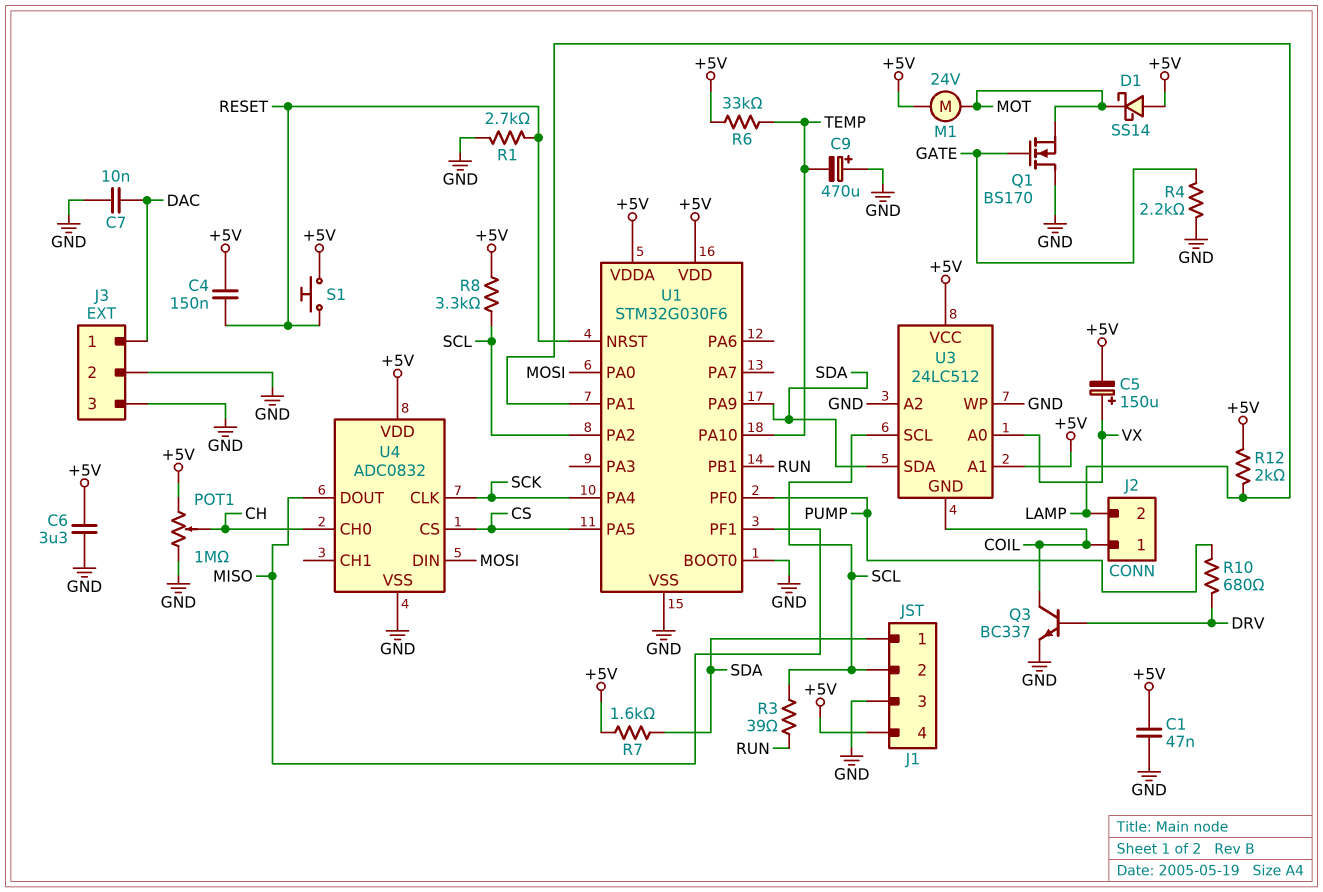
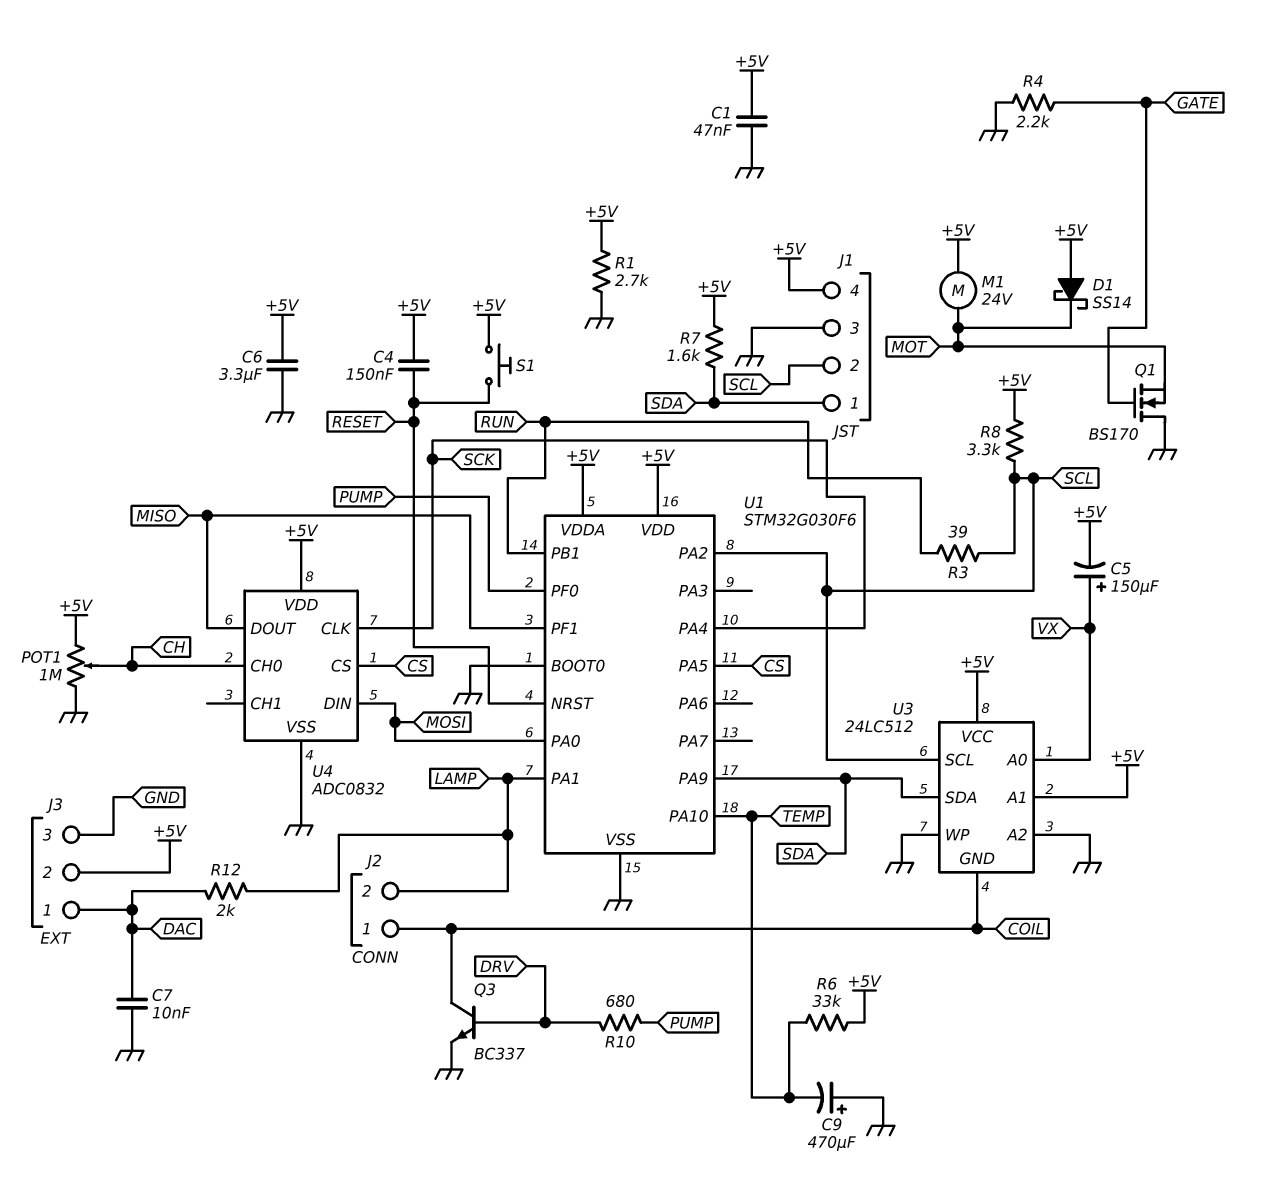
J3 pin 2: GND -> +5V
R1: 2.7k (GND, RESET) -> 2.7k (+5V, GND)
R12: 2k (+5V, LAMP) -> 2k (DAC, LAMP)

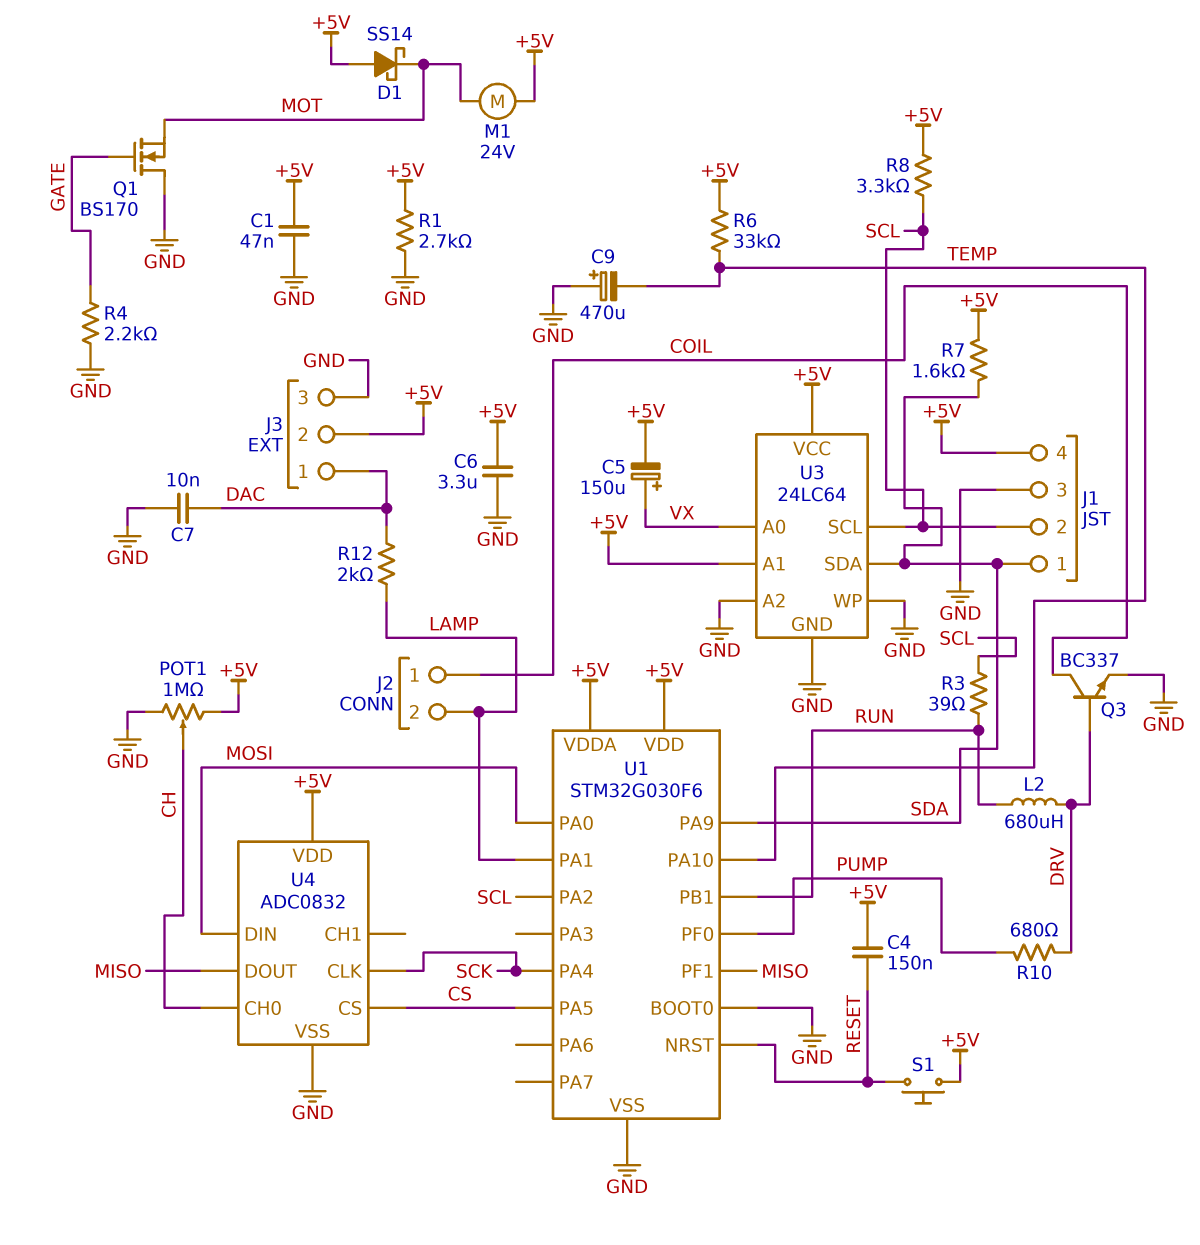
L2: none -> 680uH (DRV, RUN)
U3: 24LC512 -> 24LC64
U3 pin GND: COIL -> GND

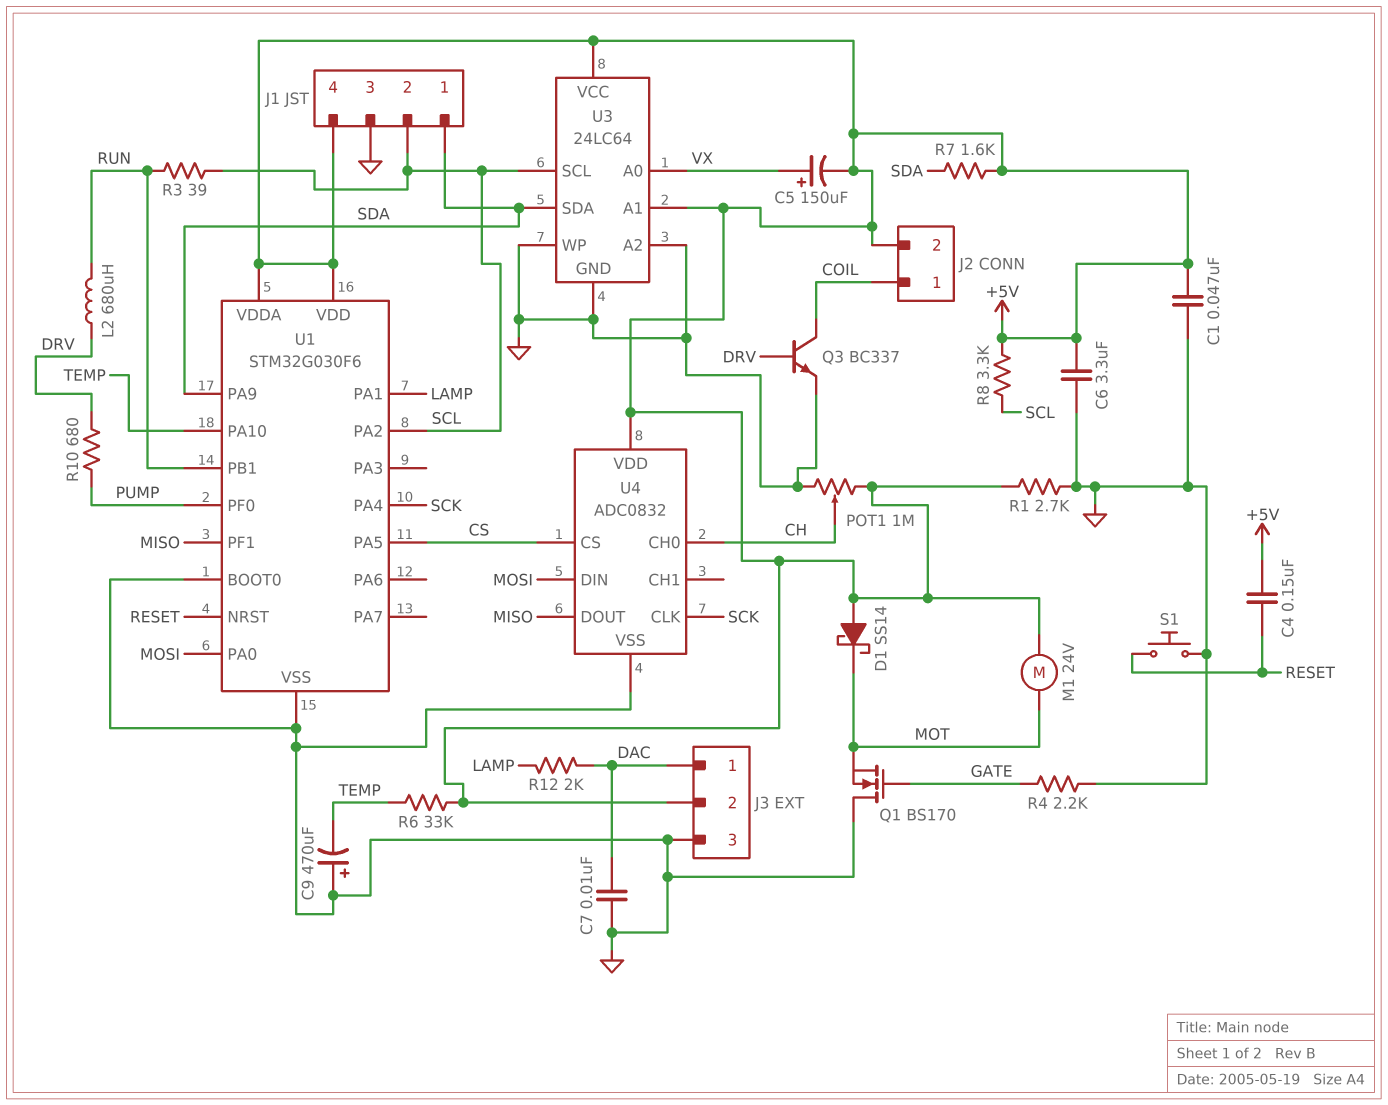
J2 pin 2: LAMP -> +5V
S1: button (+5V, RESET) -> button (GND, RESET)

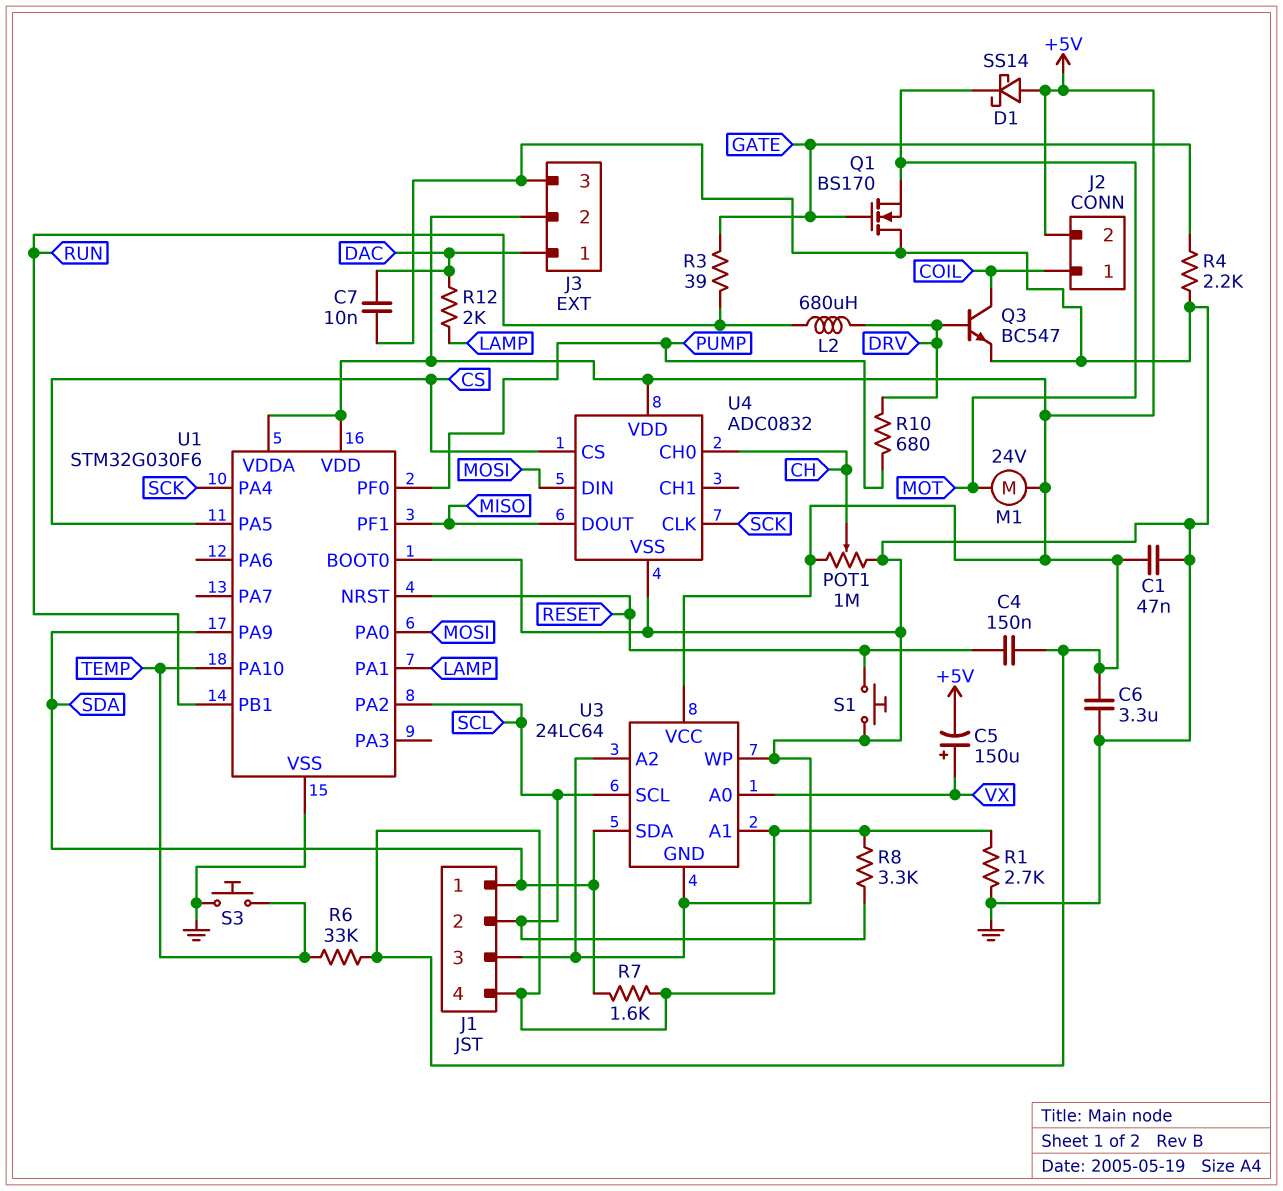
C9: 470uF (plus GND, minus TEMP) -> none
Q3: NPN BC337 (B DRV, C COIL, E GND) -> NPN BC547 (B DRV, C COIL, E GND)
R3: 39 (RUN, SCL) -> 39 (GATE, RUN)
S3: none -> button (GND, TEMP)

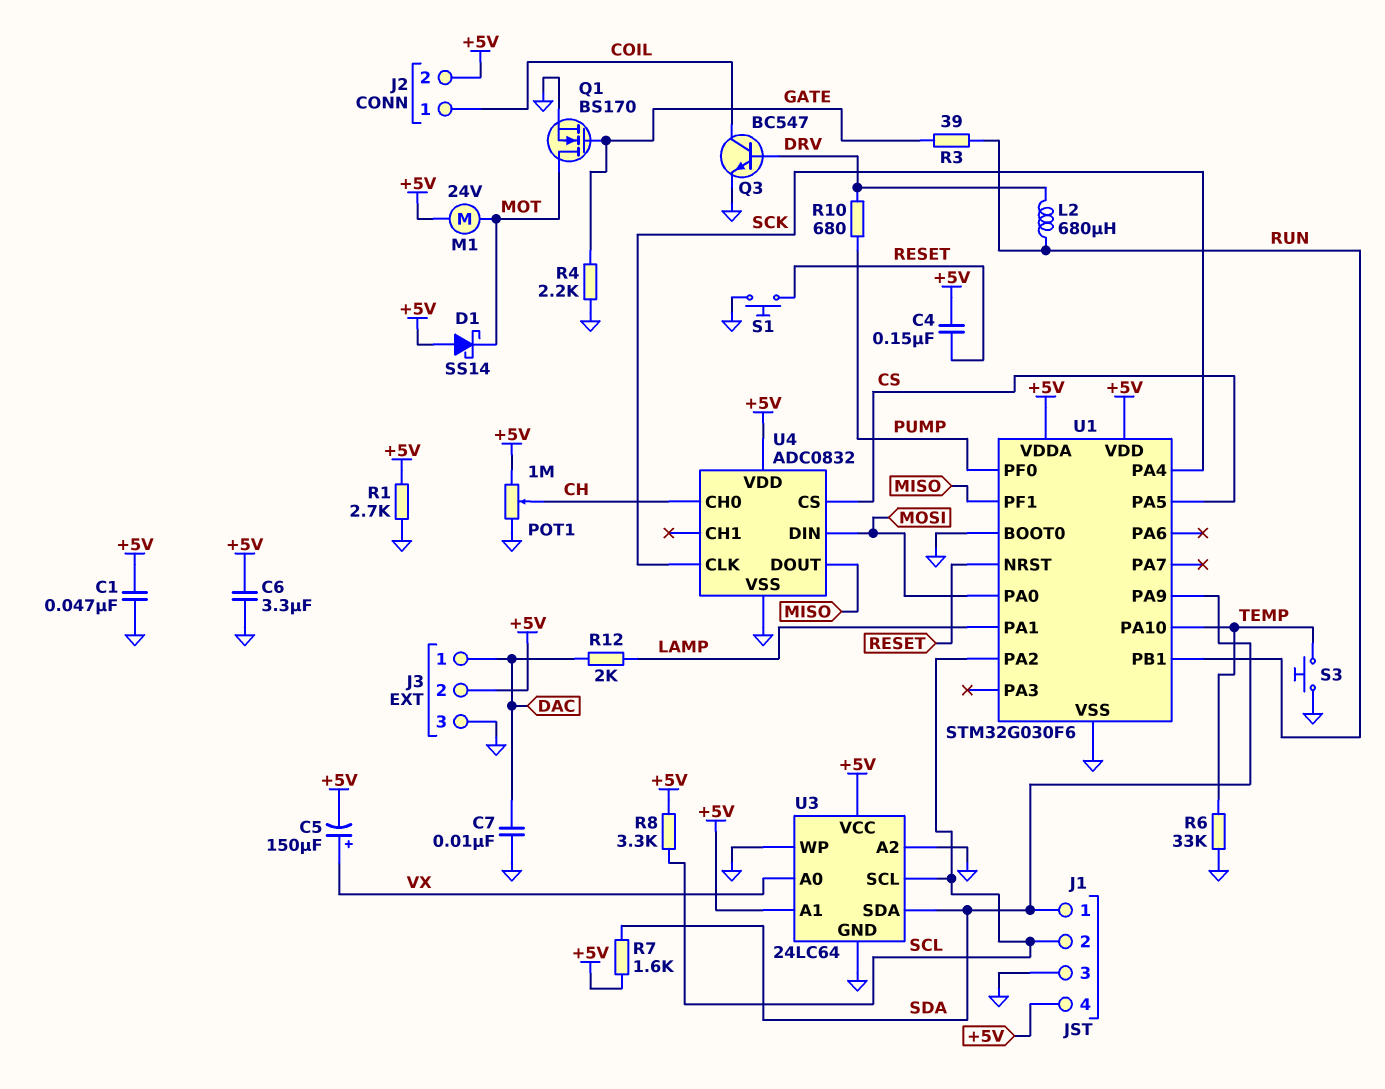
Q1: NMOS BS170 (G GATE, D GND, S MOT) -> NMOS BS170 (G GATE, D MOT, S GND)
R6: 33k (+5V, TEMP) -> 33k (GND, TEMP)

